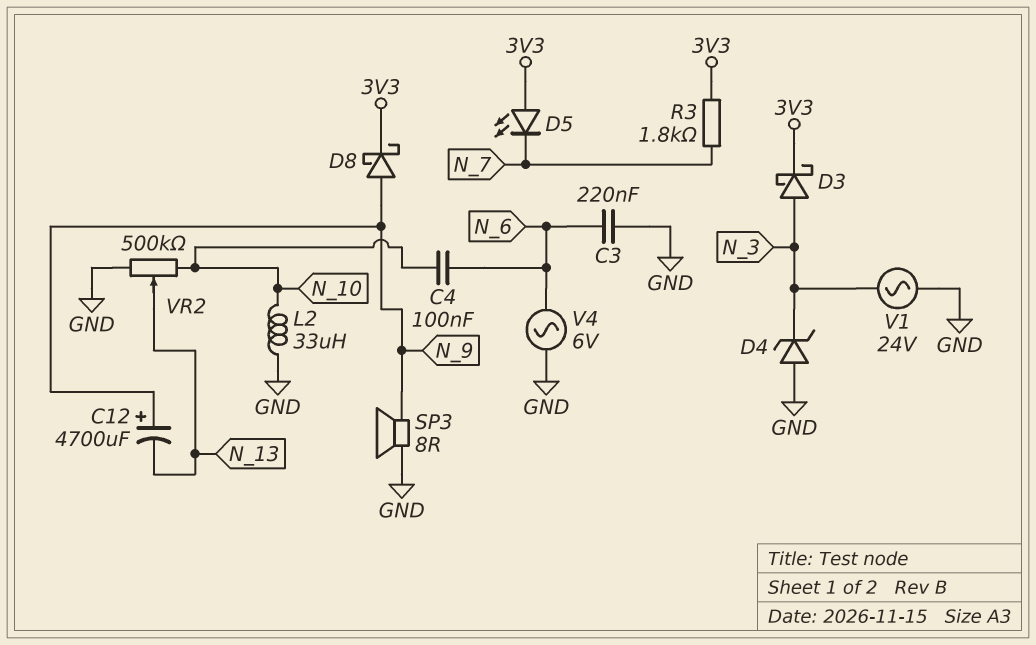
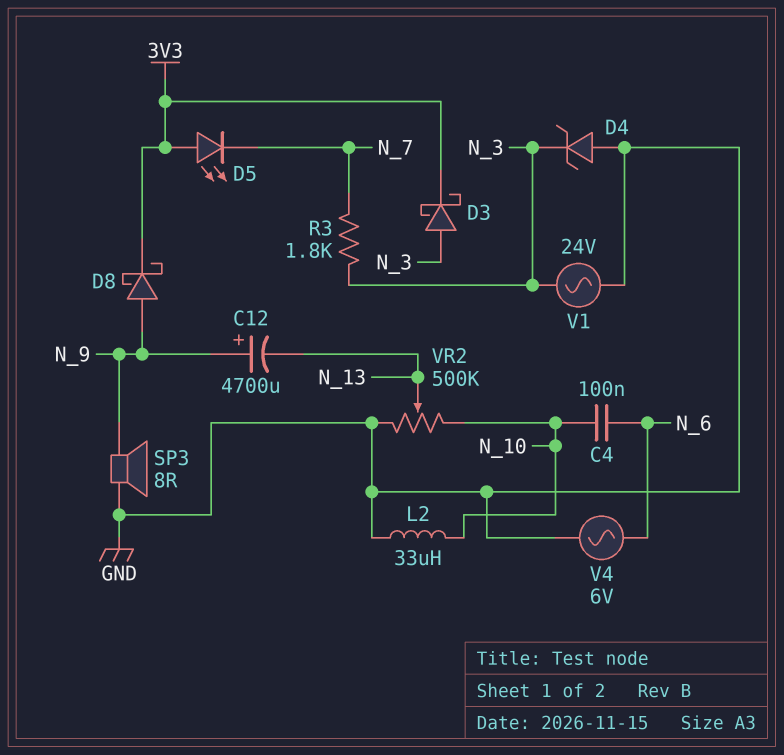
C3: 220nF (GND, N_6) -> none
R3: 1.8k (3V3, N_7) -> 1.8k (N_3, N_7)

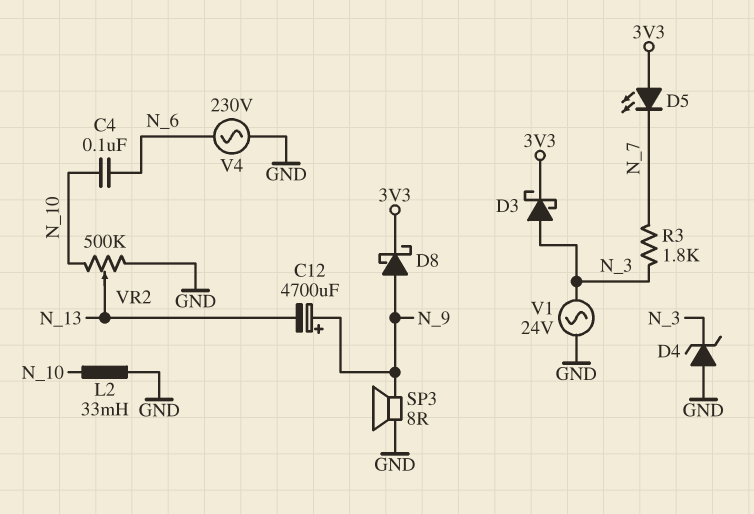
L2: 33uH (GND, N_10) -> 33mH (GND, N_10)
V4: AC 6V (GND, N_6) -> AC 230V (GND, N_6)

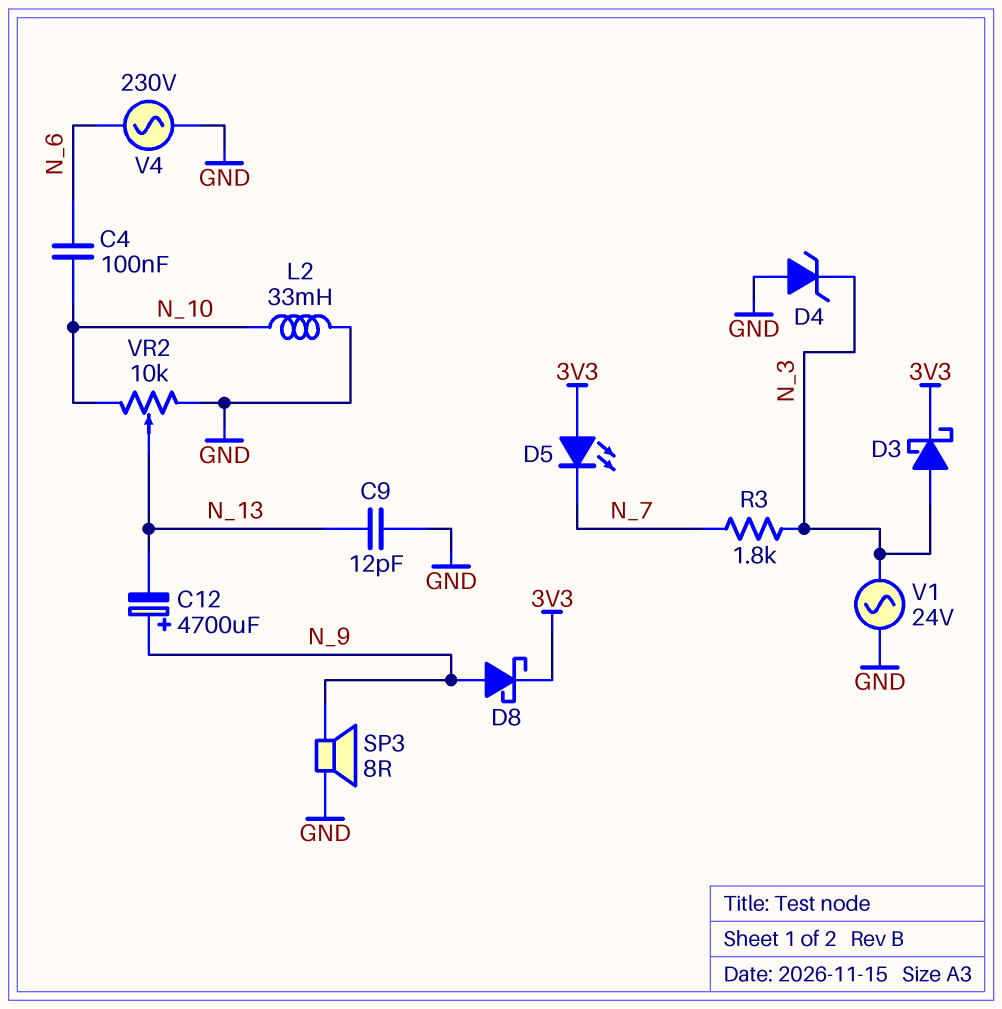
C9: none -> 12pF (GND, N_13)
VR2: 500k (GND, N_10, wiper N_13) -> 10k (GND, N_10, wiper N_13)

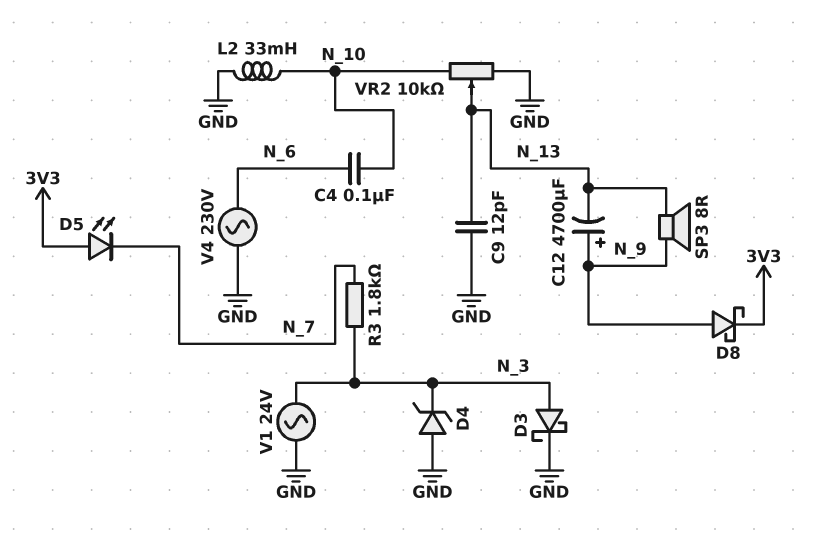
D3: schottky (A N_3, K 3V3) -> schottky (A N_3, K GND)
SP3: speaker 8R (GND, N_9) -> speaker 8R (N_9, N_13)

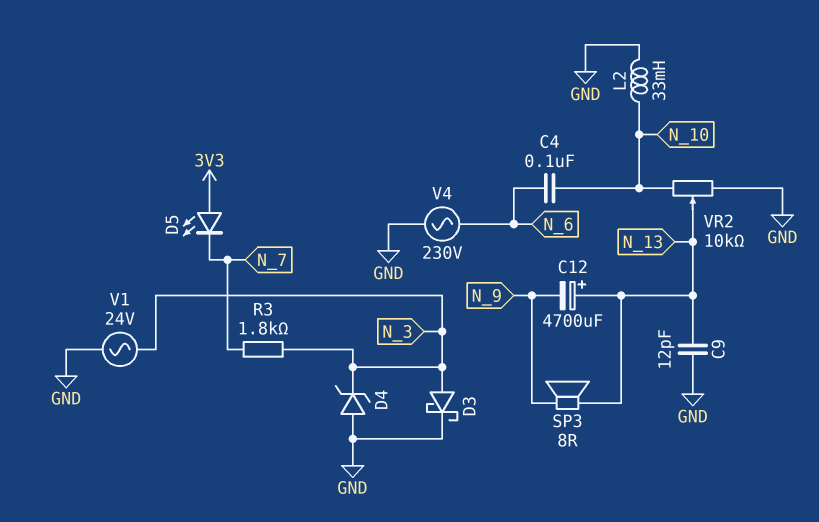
C12: 4700uF (plus N_9, minus N_13) -> 4700uF (plus N_13, minus N_9)
D8: schottky (A N_9, K 3V3) -> none

